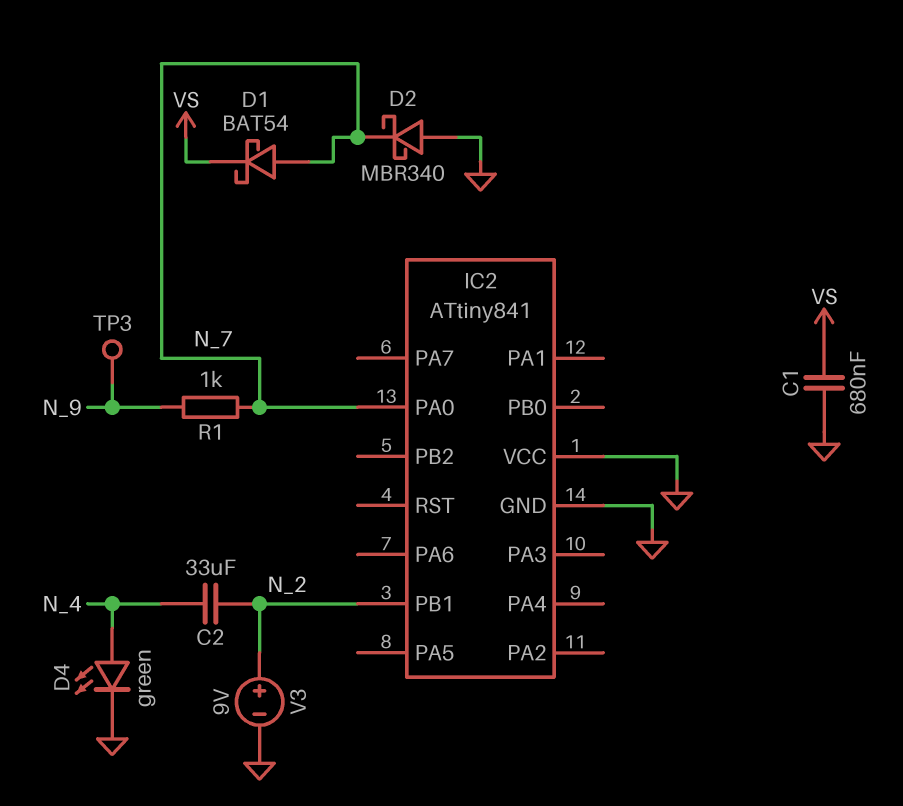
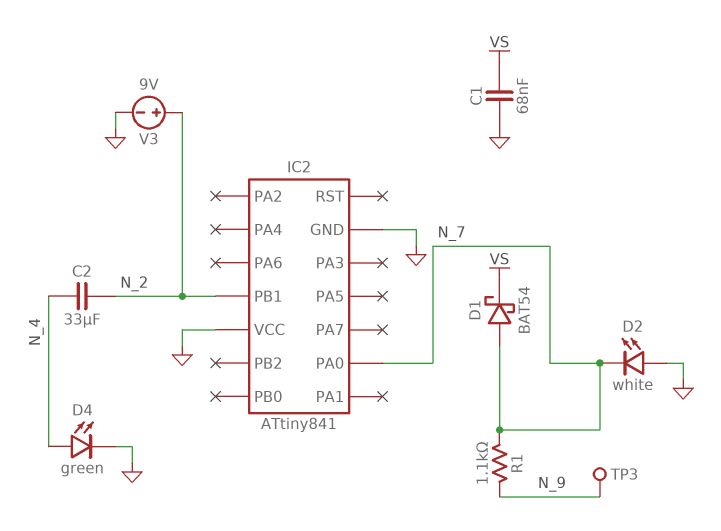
C1: 680nF (GND, VS) -> 68nF (GND, VS)
D2: schottky MBR340 (A GND, K N_7) -> LED white (A GND, K N_7)
R1: 1k (N_7, N_9) -> 1.1k (N_7, N_9)

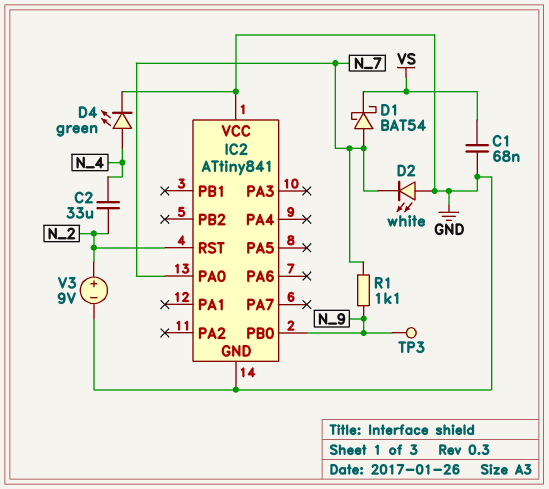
IC2 pin PB0: none -> N_9
IC2 pin PB1: N_2 -> none
IC2 pin RST: none -> N_2

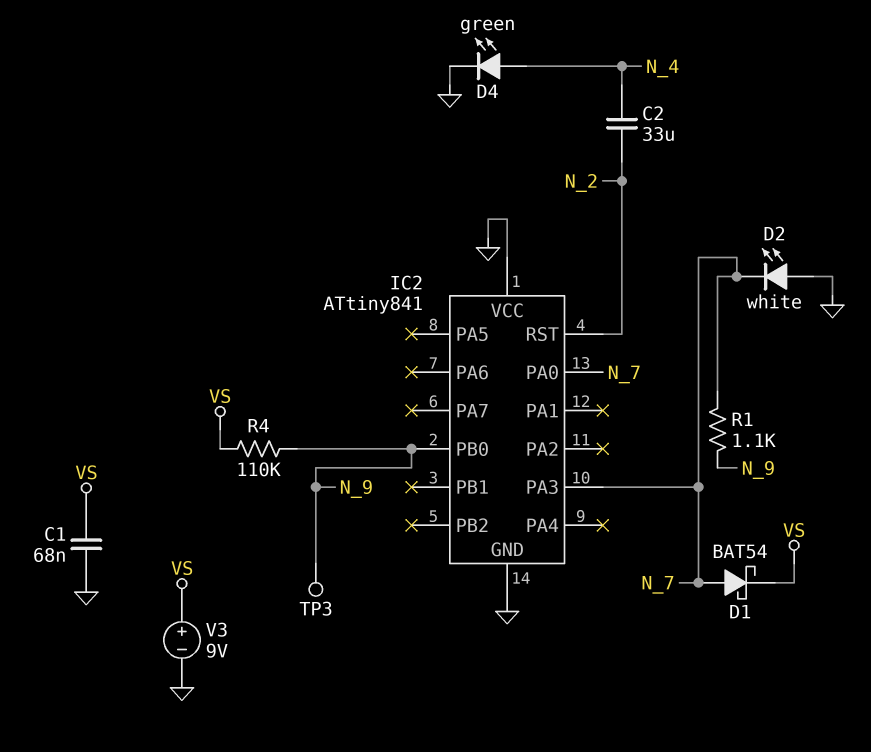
IC2 pin PA3: none -> N_7
R4: none -> 110k (N_9, VS)
V3: 9V (plus N_2, minus GND) -> 9V (plus VS, minus GND)

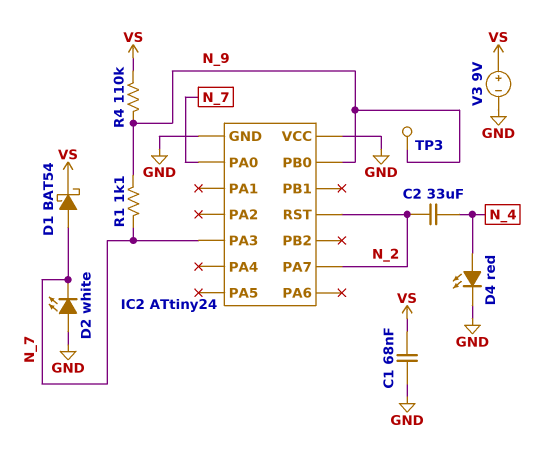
D4: LED green (A N_4, K GND) -> LED red (A N_4, K GND)
IC2: ATtiny841 -> ATtiny24
IC2 pin PA7: none -> N_2

